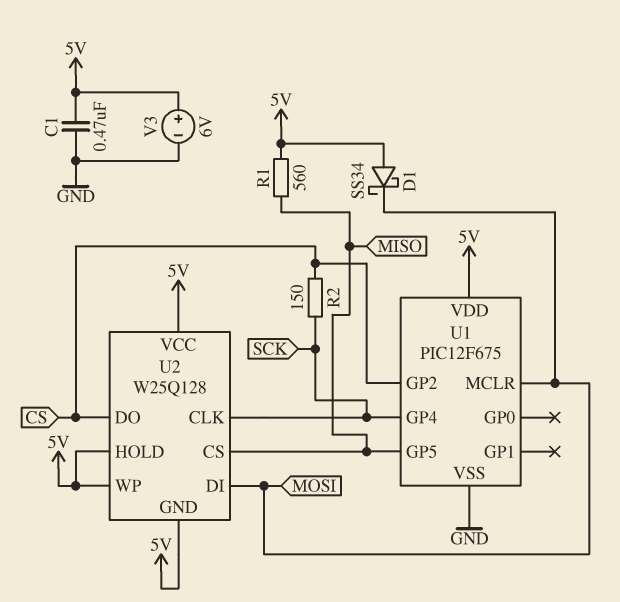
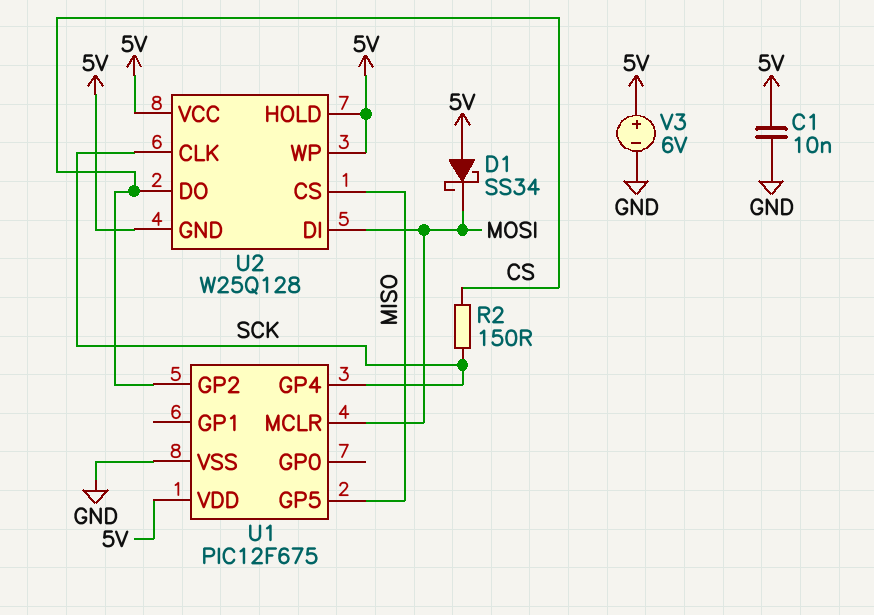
C1: 470nF (5V, GND) -> 10nF (5V, GND)
R1: 560 (5V, MISO) -> none

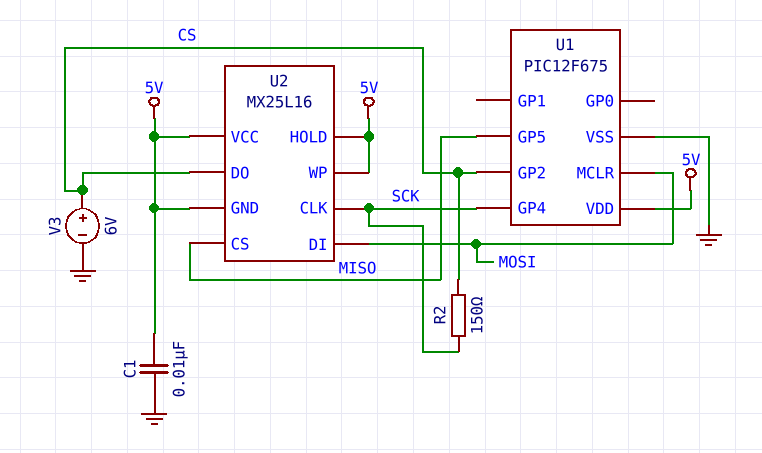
D1: schottky SS34 (A 5V, K MOSI) -> none
U2: W25Q128 -> MX25L16
V3: 6V (plus 5V, minus GND) -> 6V (plus CS, minus GND)

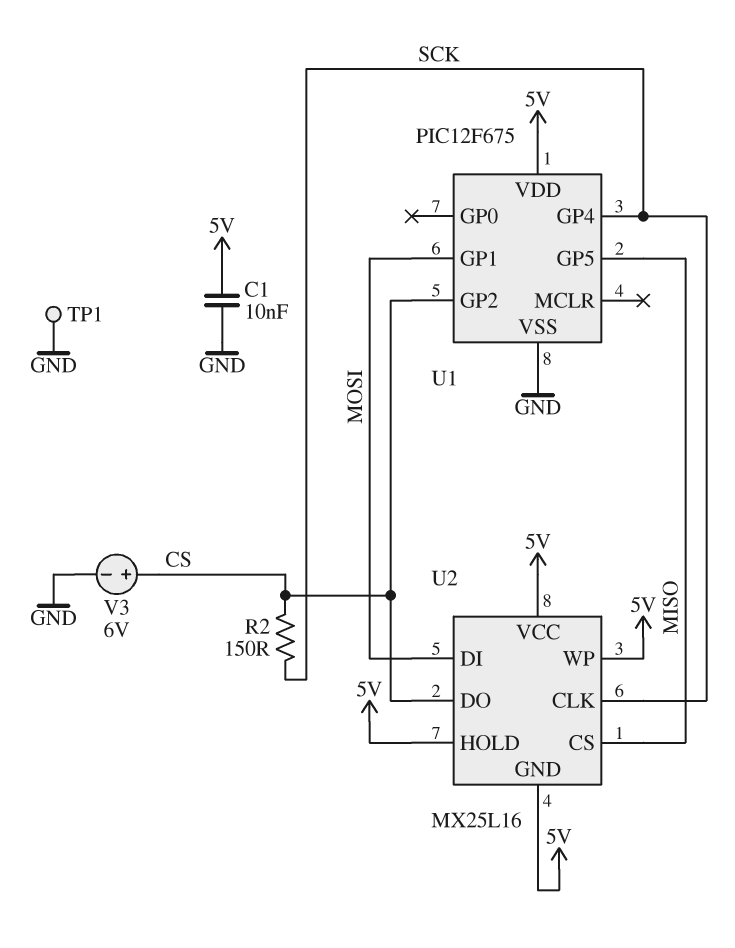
TP1: none -> test point (GND)
U1 pin GP1: none -> MOSI
U1 pin MCLR: MOSI -> none

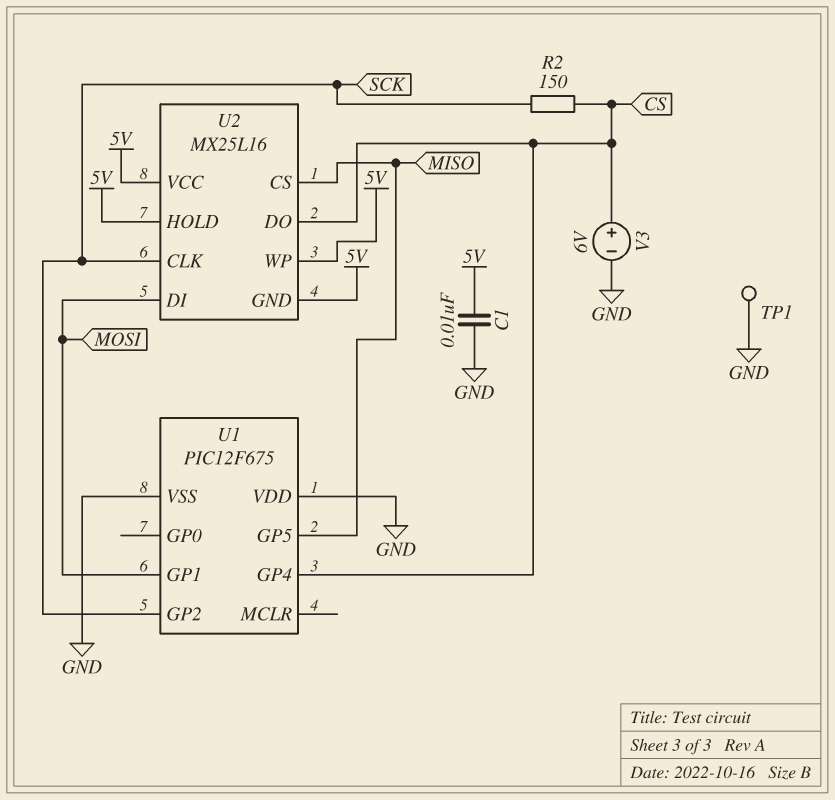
U1 pin GP2: CS -> SCK
U1 pin GP4: SCK -> CS
U1 pin VDD: 5V -> GND

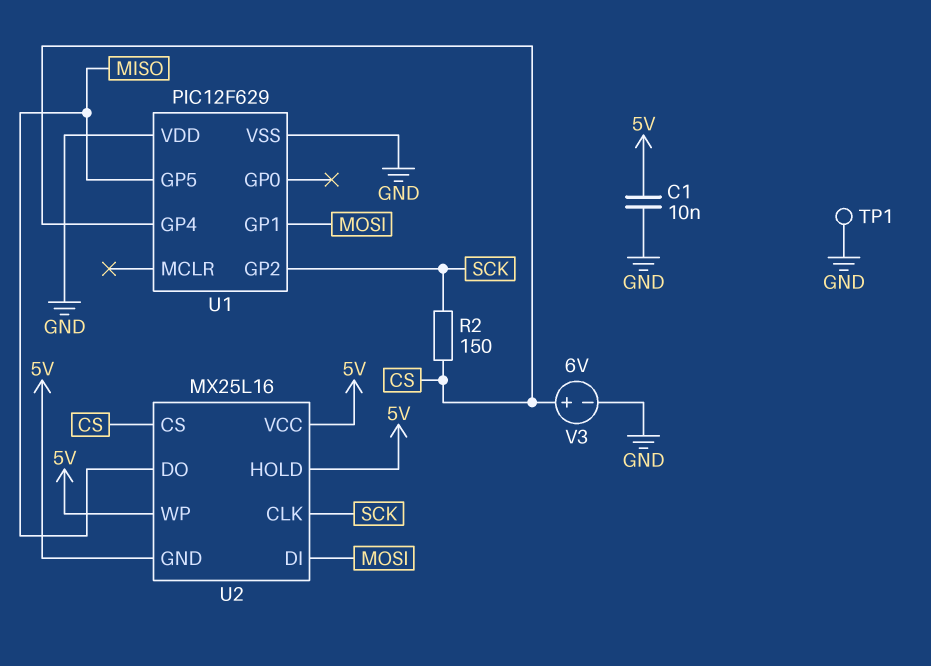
U1: PIC12F675 -> PIC12F629
U2 pin CS: MISO -> CS
U2 pin DO: CS -> MISO

